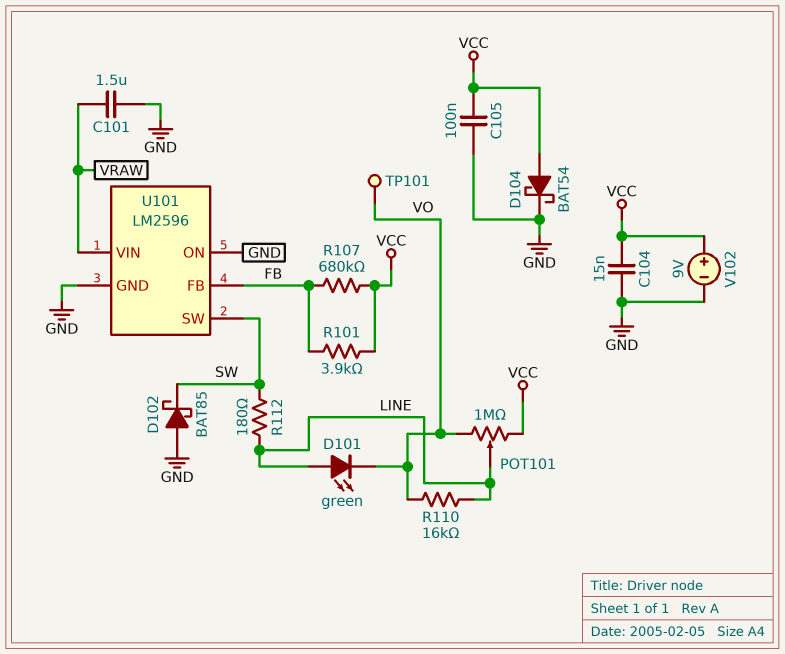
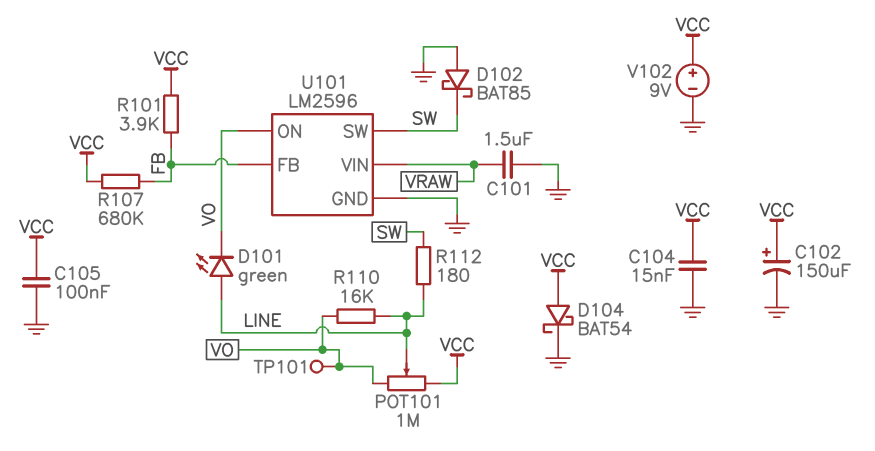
C102: none -> 150uF (plus VCC, minus GND)
U101 pin ON: GND -> VO

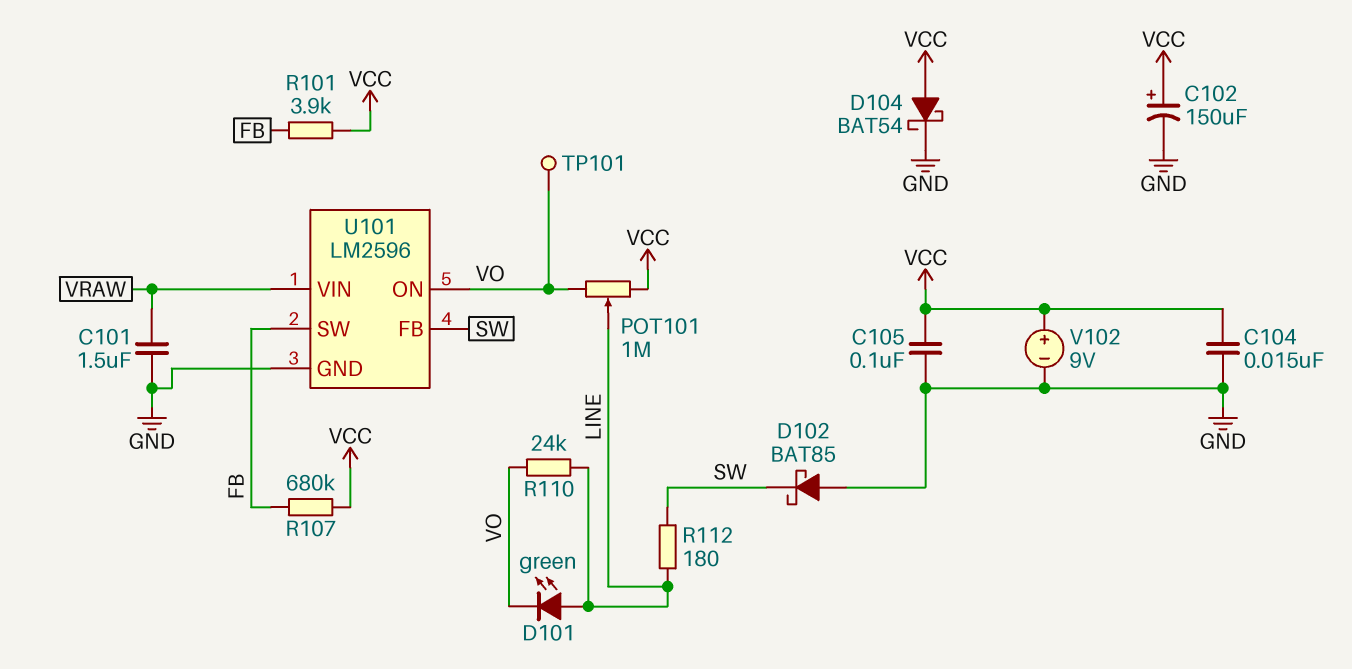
R110: 16k (LINE, VO) -> 24k (LINE, VO)
U101 pin FB: FB -> SW
U101 pin SW: SW -> FB

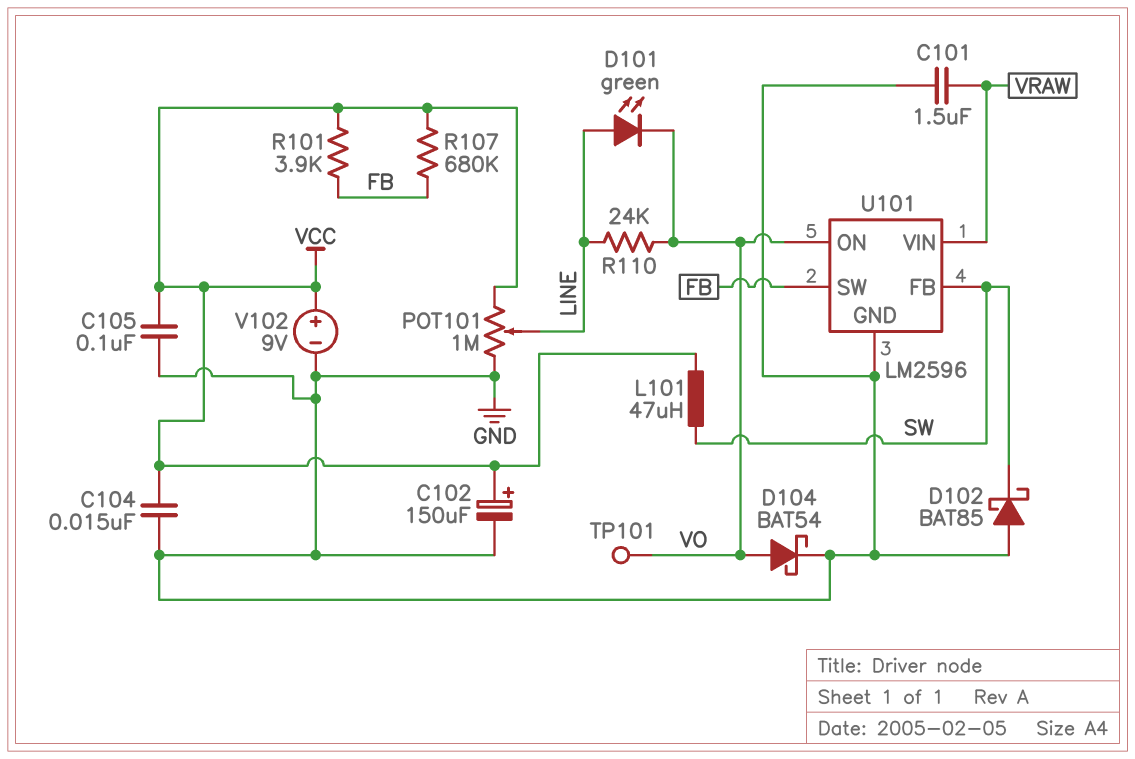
D104: schottky BAT54 (A VCC, K GND) -> schottky BAT54 (A VO, K GND)
L101: none -> 47uH (SW, VCC)
POT101: 1M (VCC, VO, wiper LINE) -> 1M (GND, VCC, wiper LINE)
R112: 180 (LINE, SW) -> none

